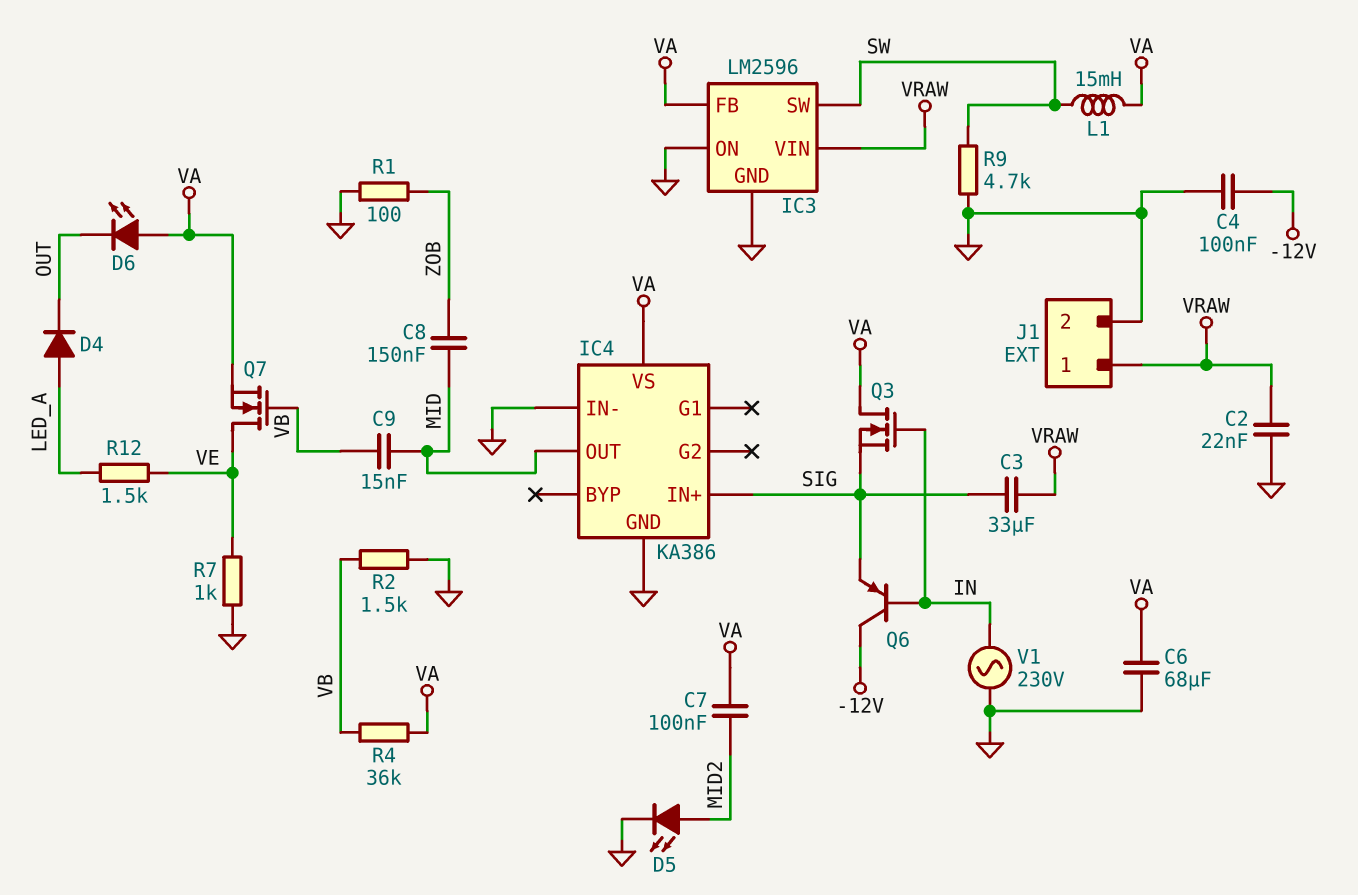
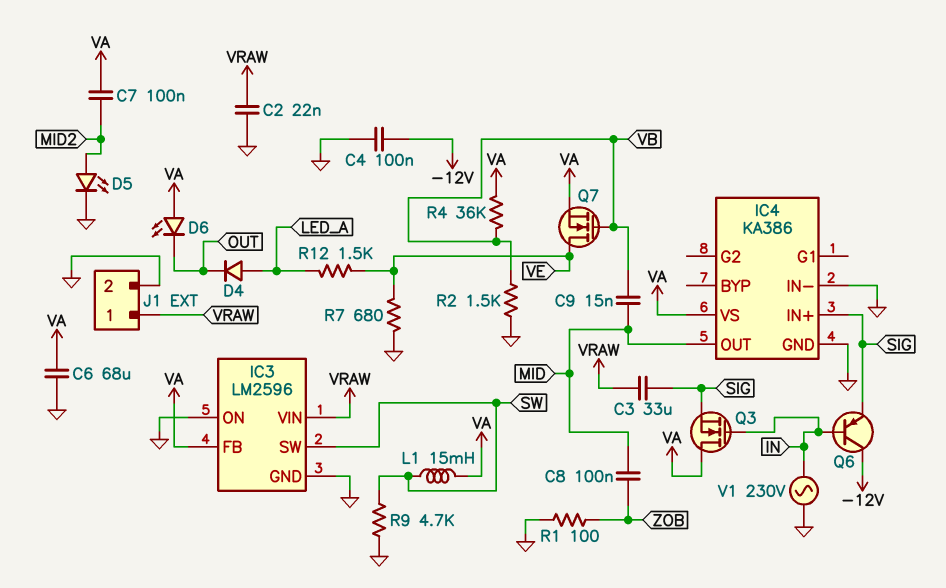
C8: 150nF (MID, ZOB) -> 100nF (MID, ZOB)
R7: 1k (GND, VE) -> 680 (GND, VE)

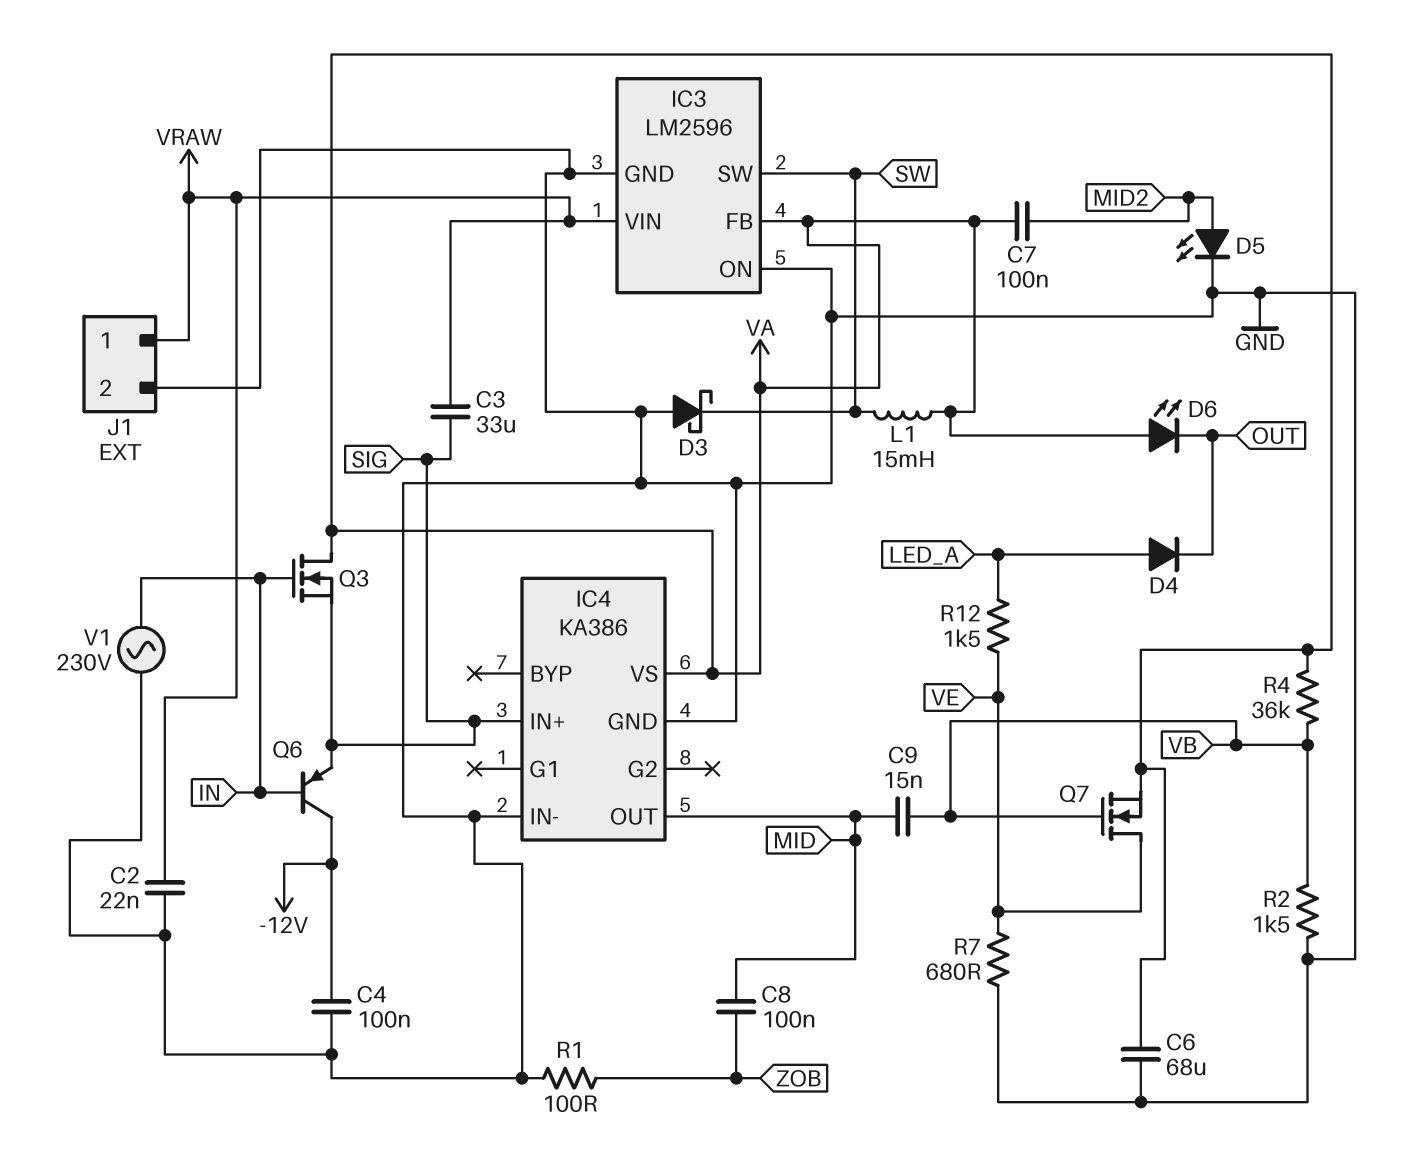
D3: none -> schottky (A GND, K SW)
R9: 4.7k (GND, SW) -> none

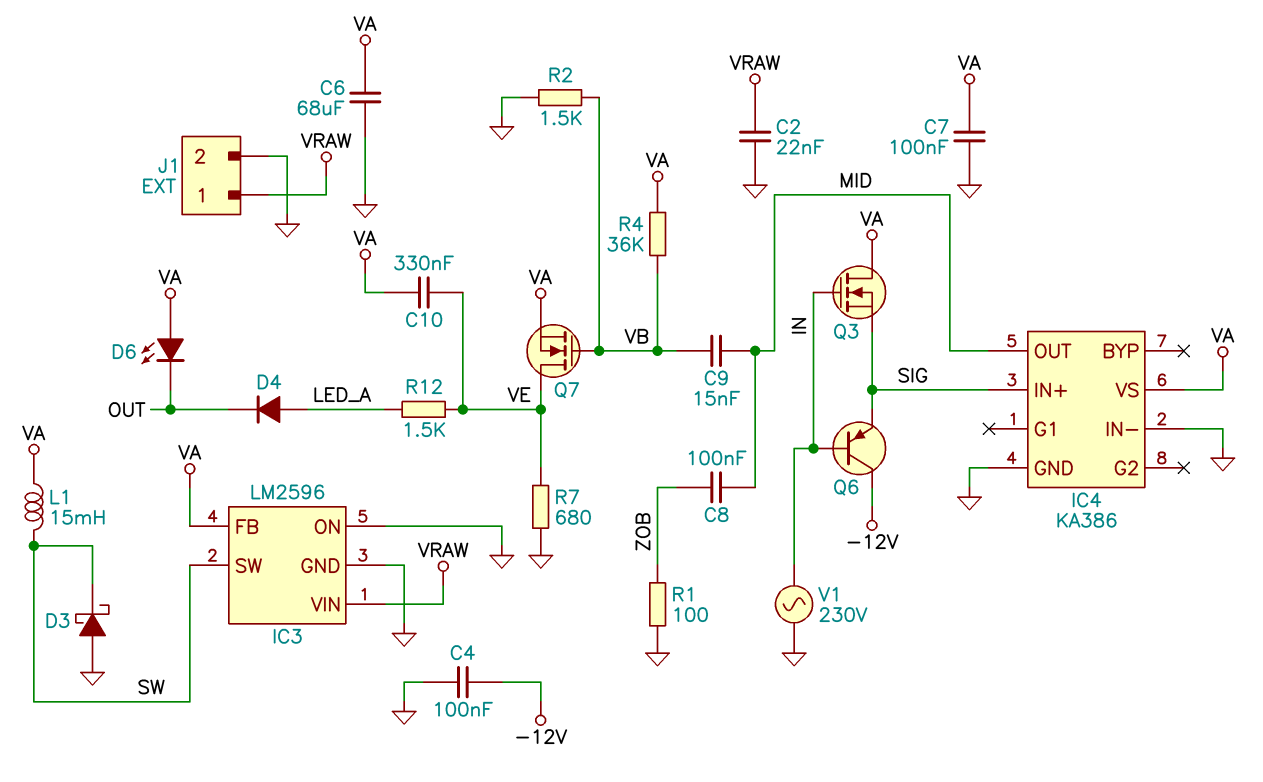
C3: 33uF (SIG, VRAW) -> none
C7: 100nF (MID2, VA) -> 100nF (GND, VA)
C10: none -> 330nF (VA, VE)
D5: LED (A MID2, K GND) -> none

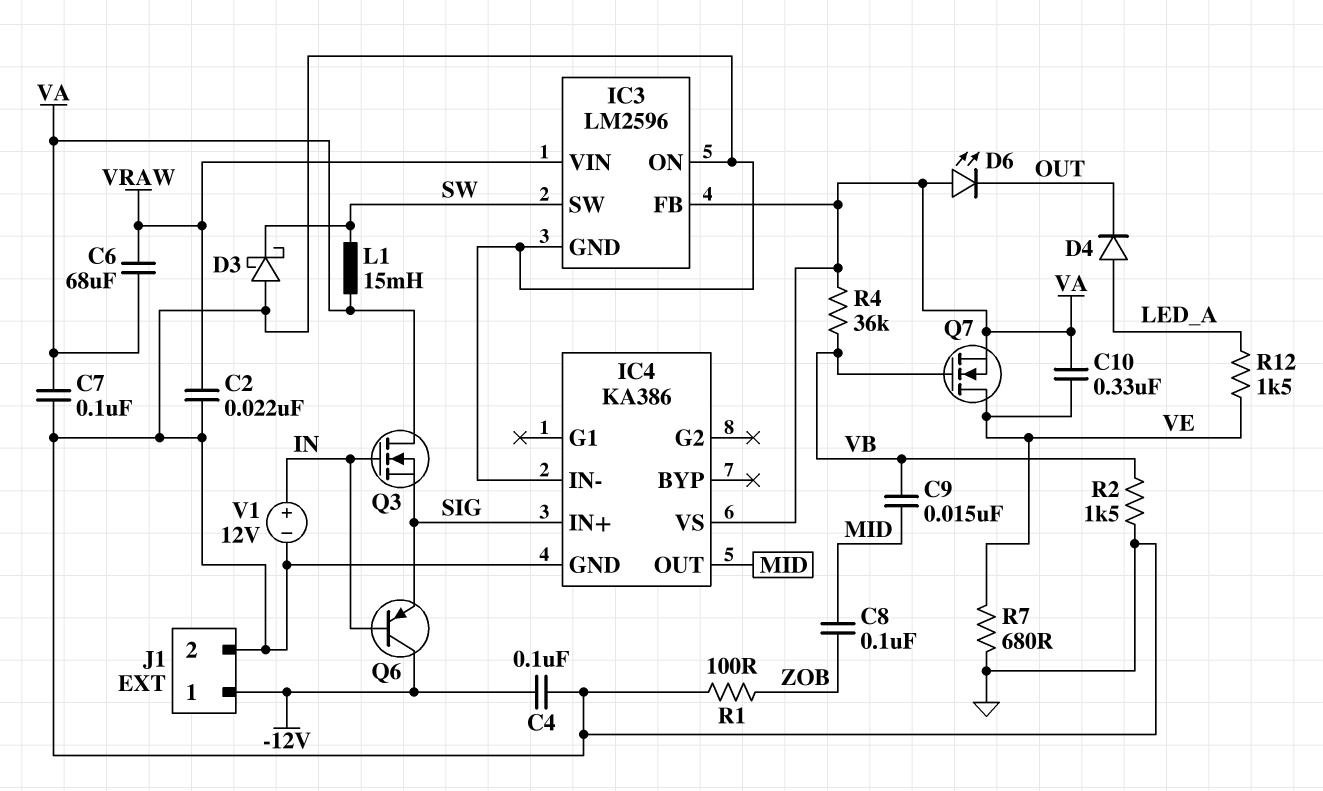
C6: 68uF (GND, VA) -> 68uF (VA, VRAW)
J1 pin 1: VRAW -> -12V
V1: AC 230V (GND, IN) -> 12V (plus IN, minus GND)

